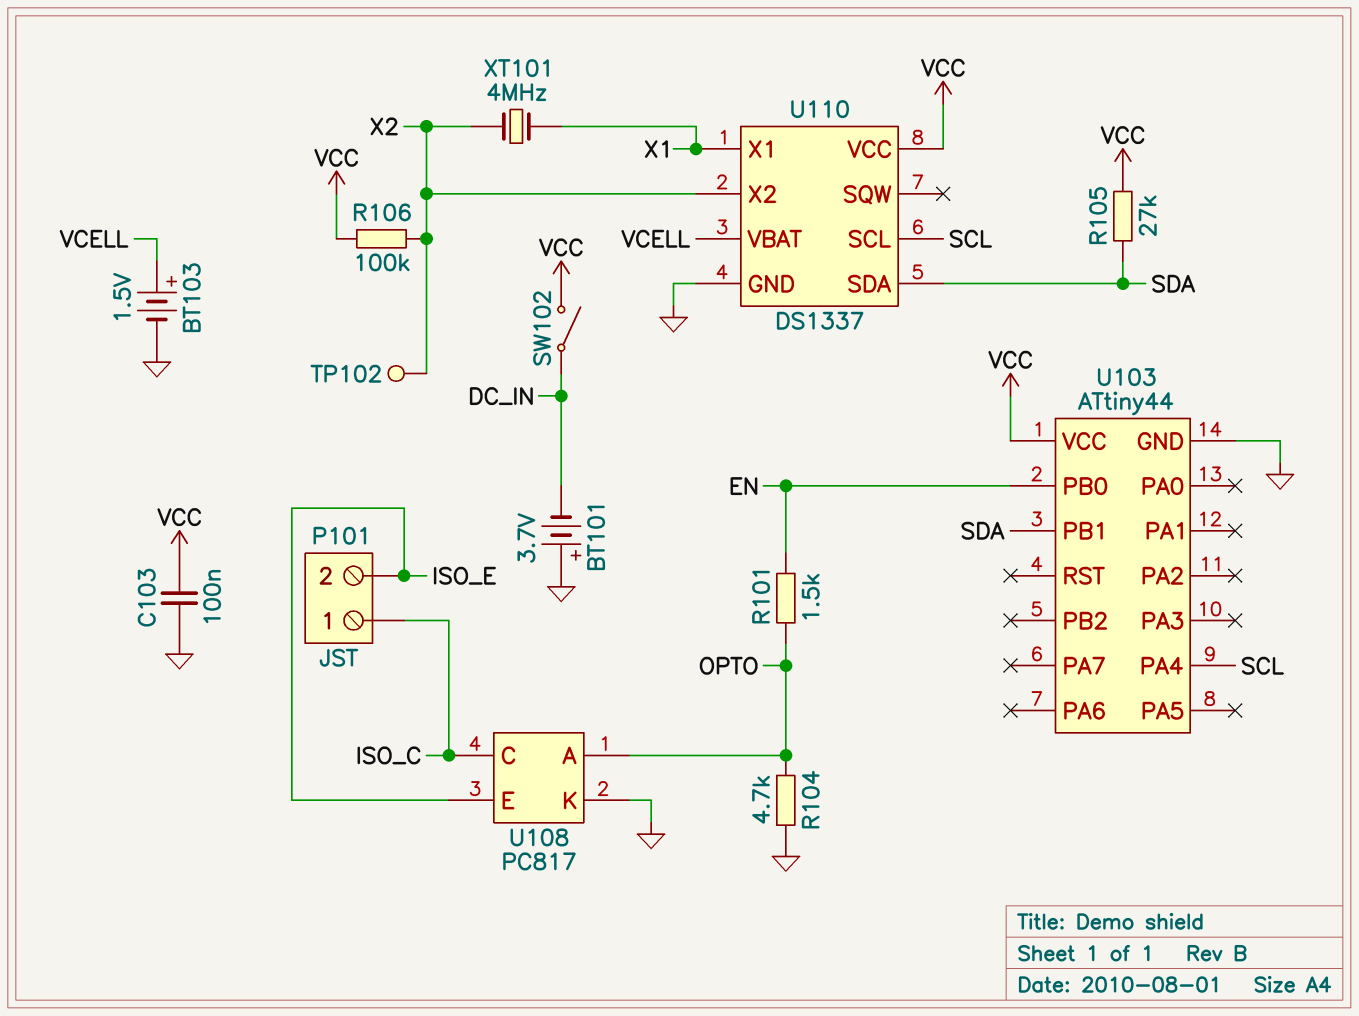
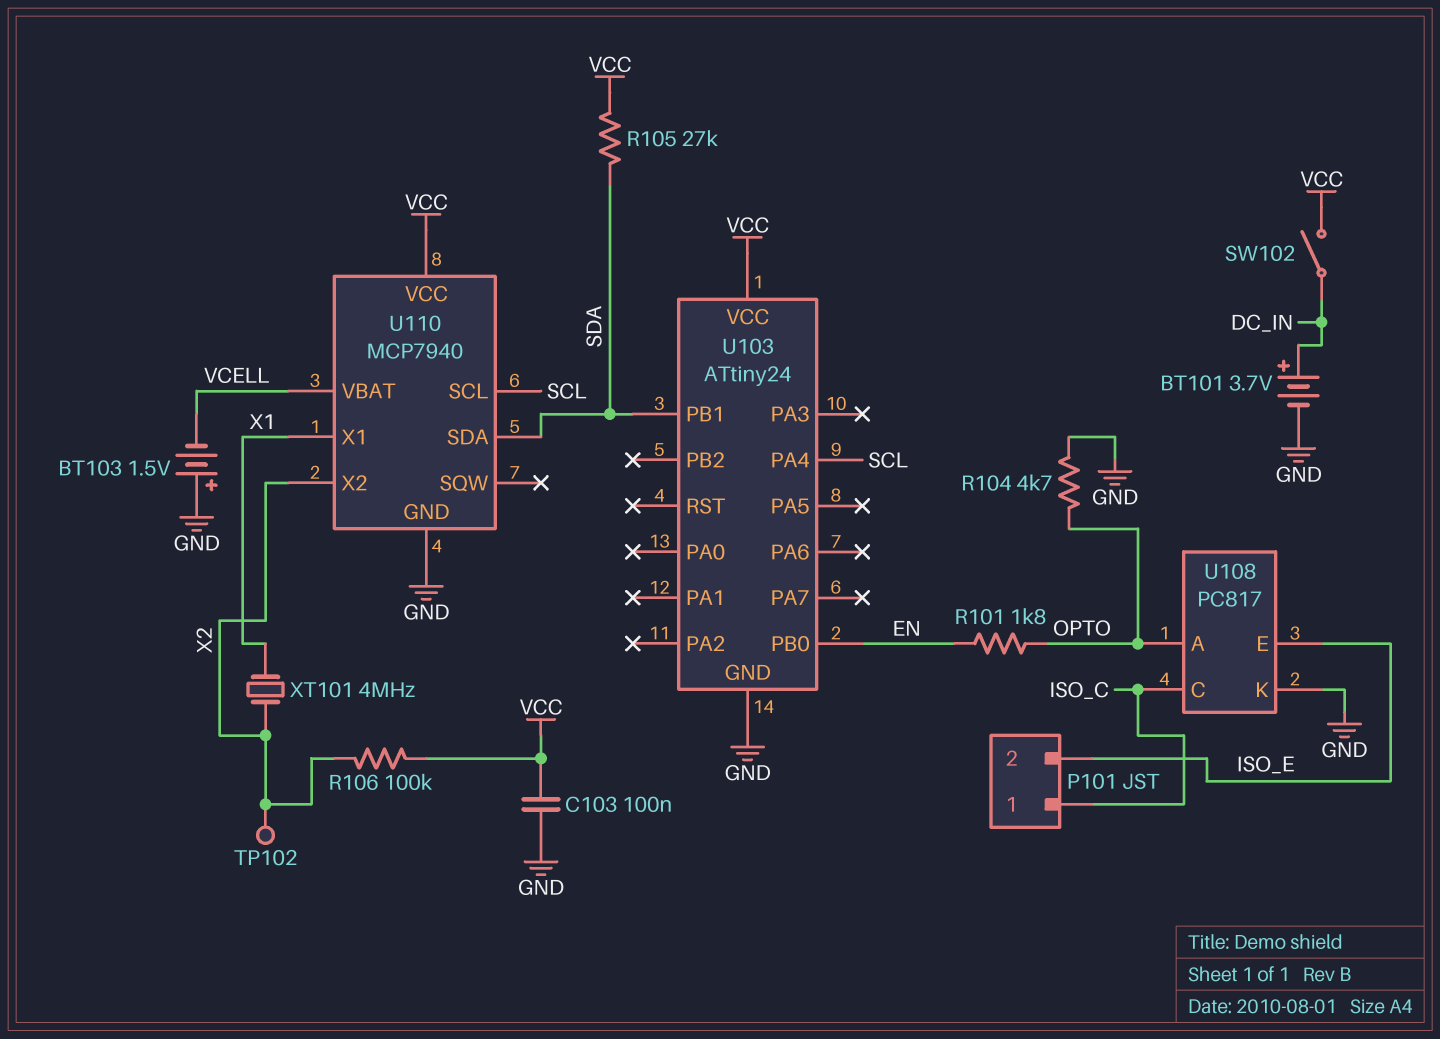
BT101: 3.7V (plus GND, minus DC_IN) -> 3.7V (plus DC_IN, minus GND)
BT103: 1.5V (plus VCELL, minus GND) -> 1.5V (plus GND, minus VCELL)
R101: 1.5k (EN, OPTO) -> 1.8k (EN, OPTO)
U103: ATtiny44 -> ATtiny24
U110: DS1337 -> MCP7940

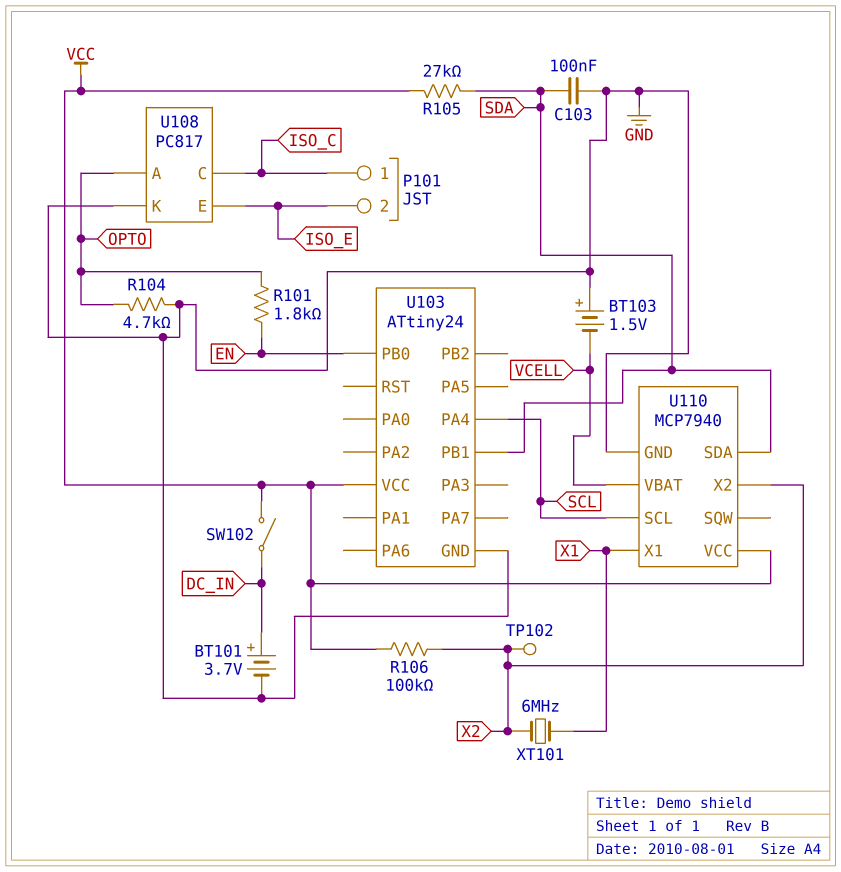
C103: 100nF (GND, VCC) -> 100nF (GND, SDA)
XT101: 4MHz (X1, X2) -> 6MHz (X1, X2)

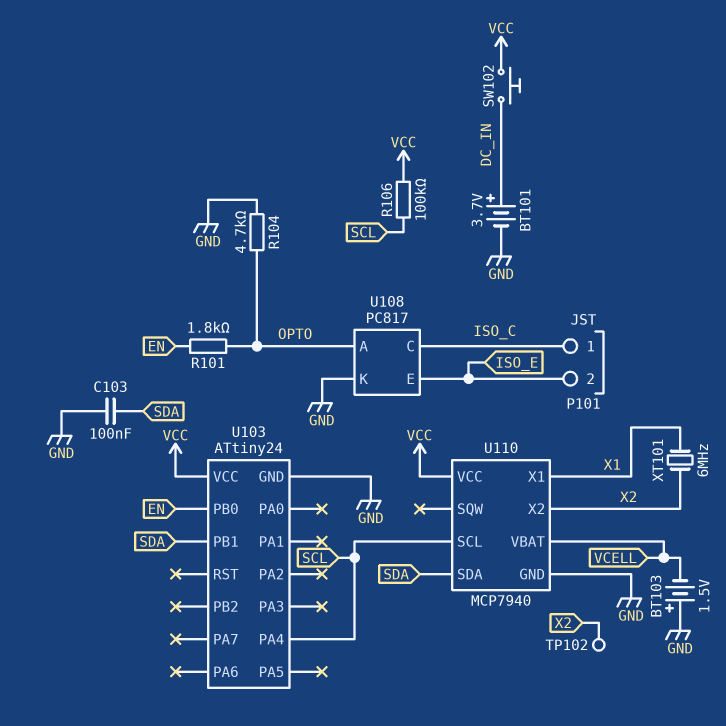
R105: 27k (SDA, VCC) -> none
R106: 100k (VCC, X2) -> 100k (SCL, VCC)
SW102: switch (DC_IN, VCC) -> button (DC_IN, VCC)

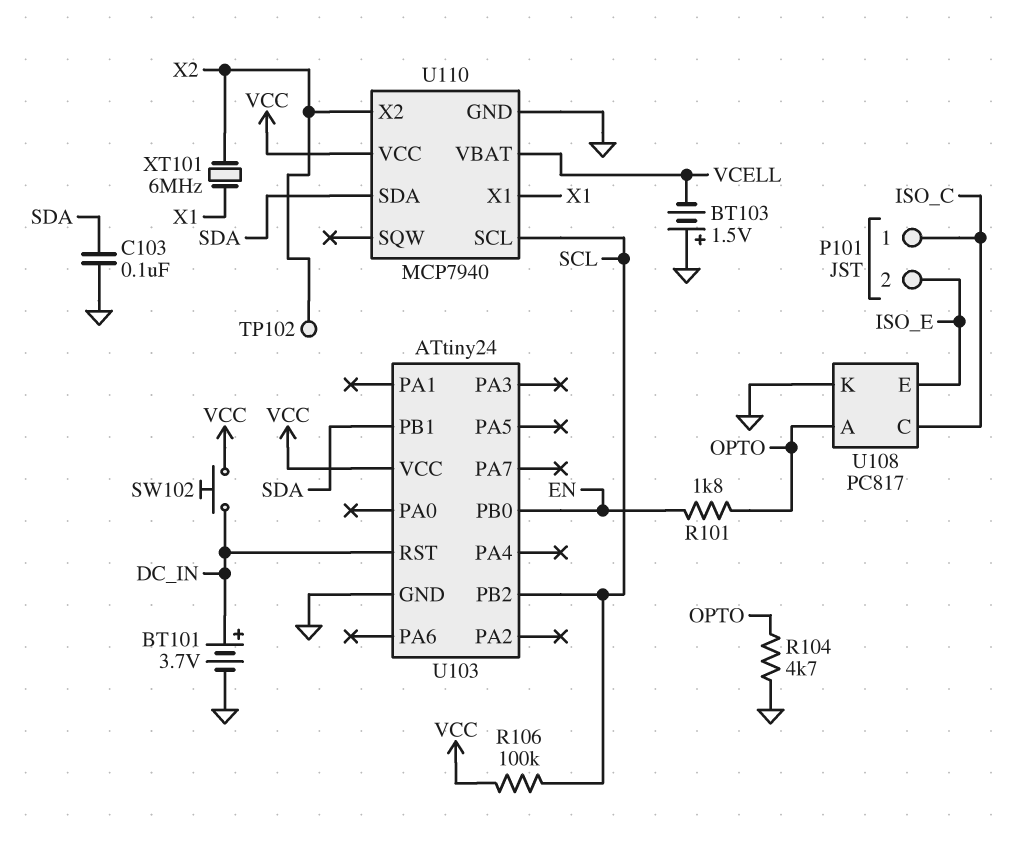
U103 pin PA4: SCL -> none
U103 pin PB2: none -> SCL
U103 pin RST: none -> DC_IN

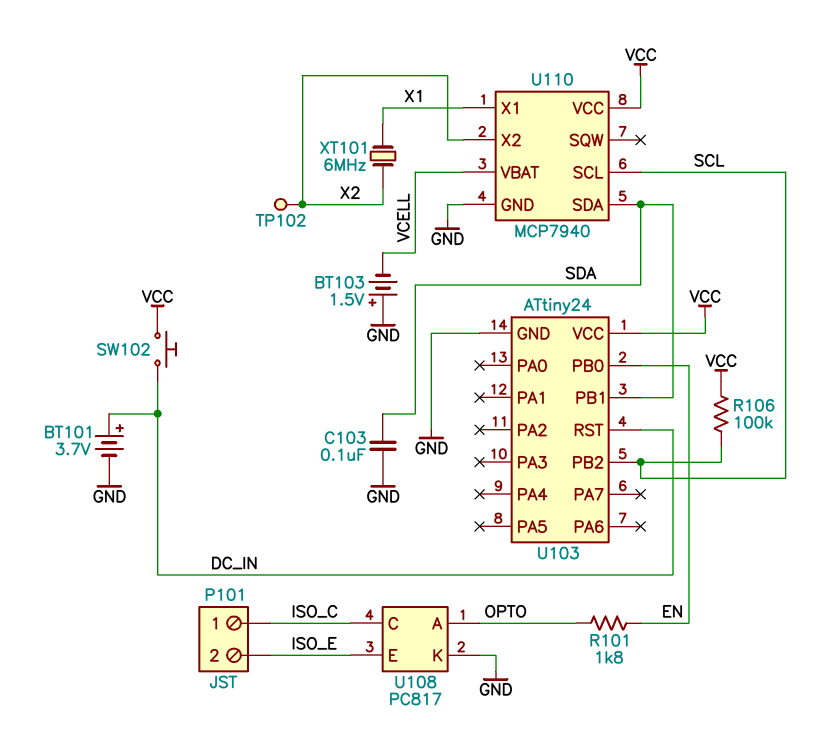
R104: 4.7k (GND, OPTO) -> none

